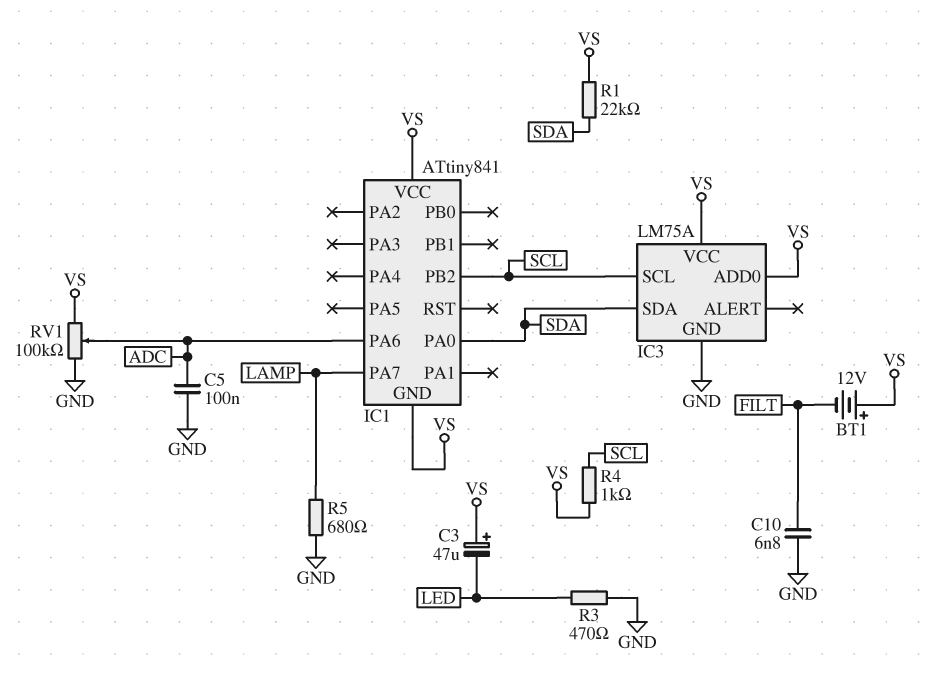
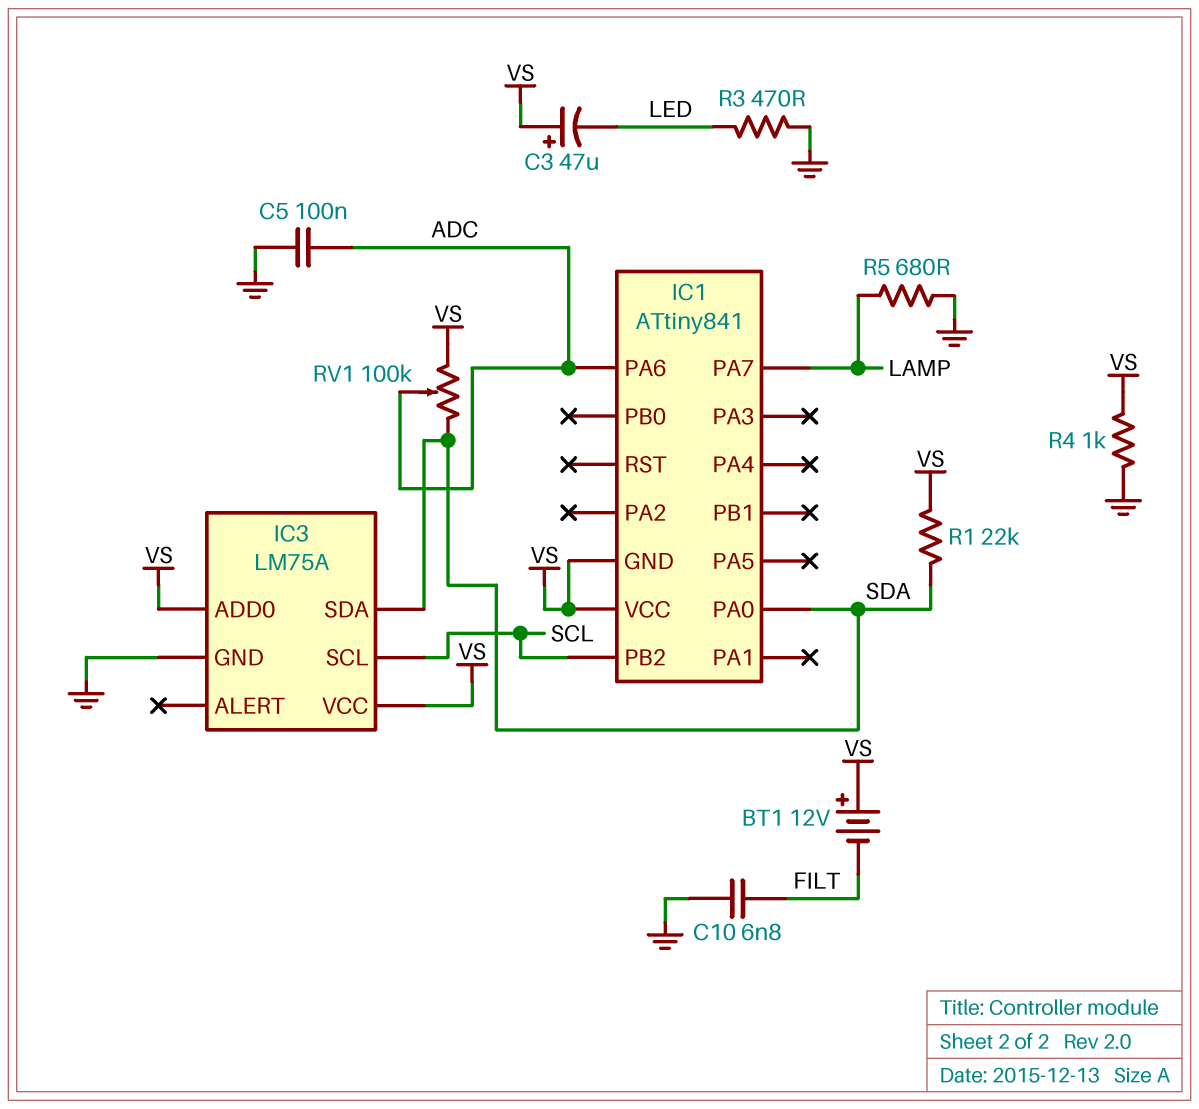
R4: 1k (SCL, VS) -> 1k (GND, VS)
RV1: 100k (GND, VS, wiper ADC) -> 100k (SDA, VS, wiper ADC)

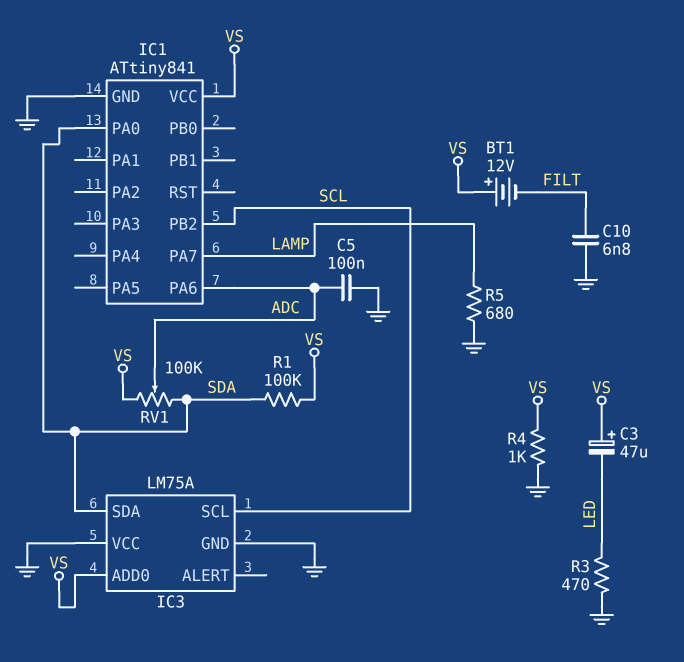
IC1 pin GND: VS -> GND
IC3 pin VCC: VS -> GND
R1: 22k (SDA, VS) -> 100k (SDA, VS)

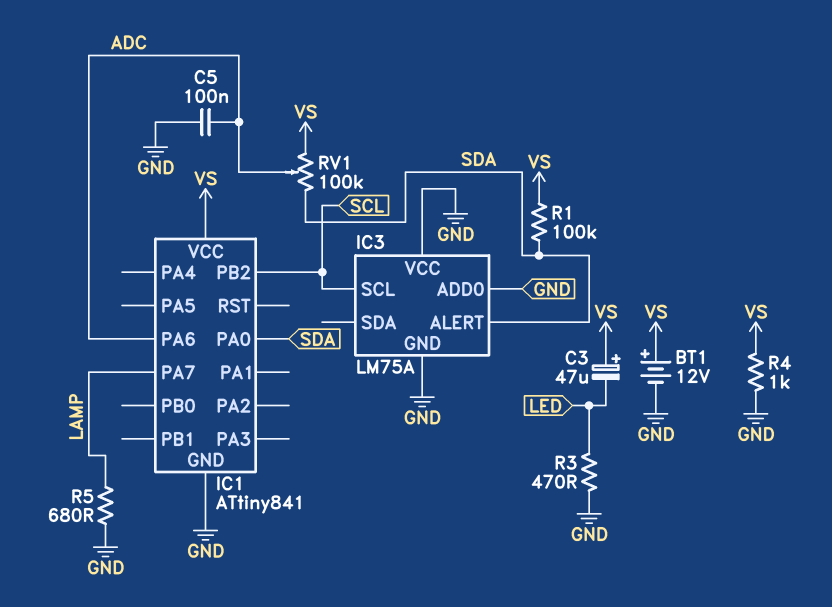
BT1: 12V (plus VS, minus FILT) -> 12V (plus VS, minus GND)
C10: 6.8nF (FILT, GND) -> none
IC3 pin ADD0: VS -> GND
IC3 pin ALERT: none -> SDA
IC3 pin SDA: SDA -> none

